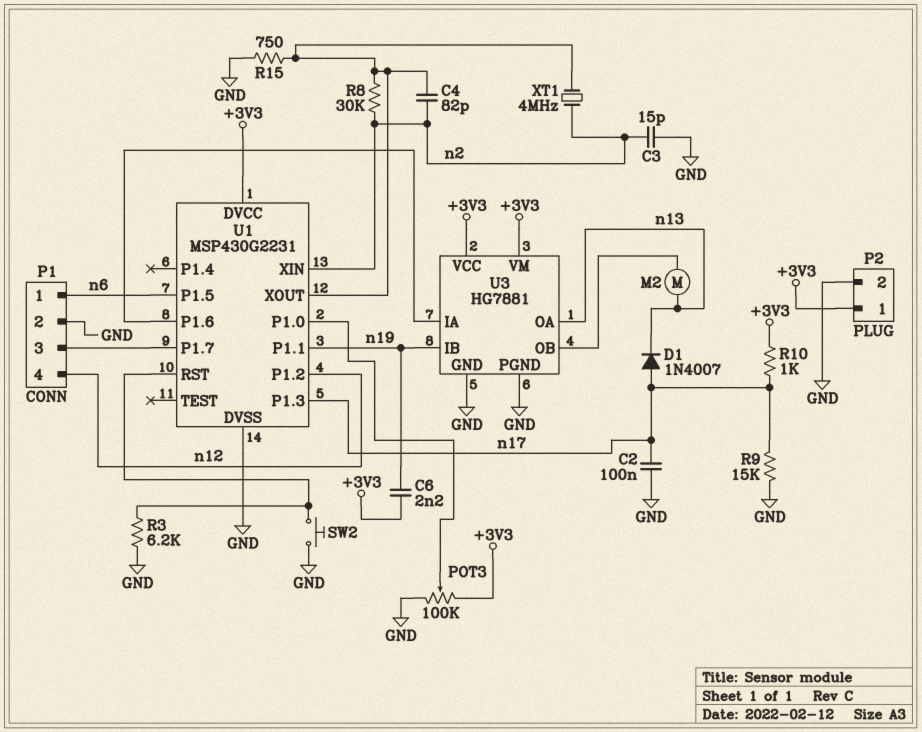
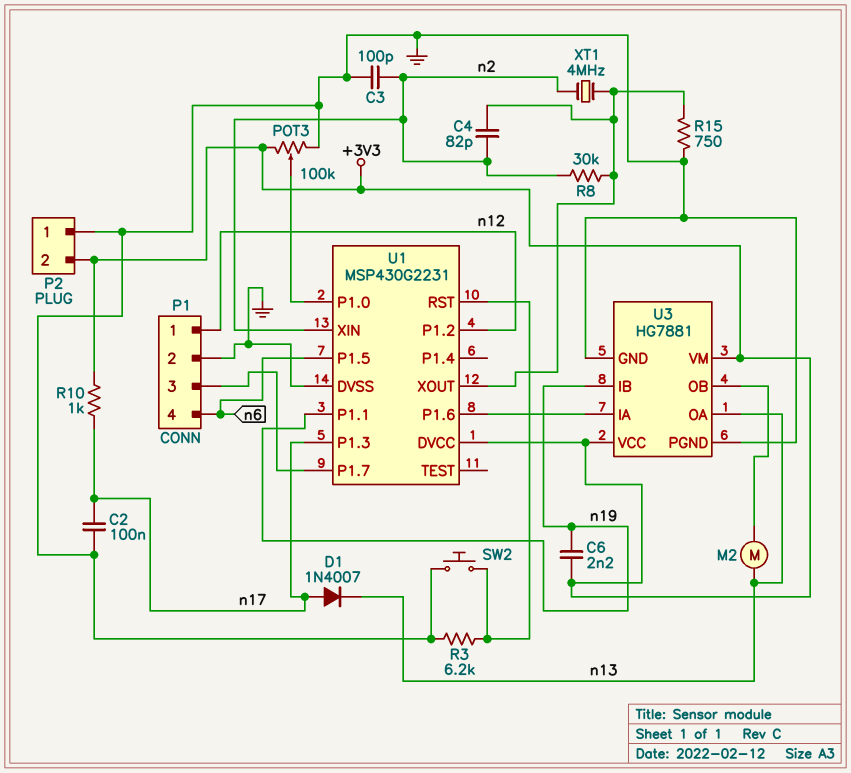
C3: 15pF (GND, n2) -> 100pF (GND, n2)
P1 pin 1: n6 -> n12
P1 pin 4: n12 -> n6
P2 pin 1: +3V3 -> GND
P2 pin 2: GND -> +3V3
R9: 15k (GND, n17) -> none

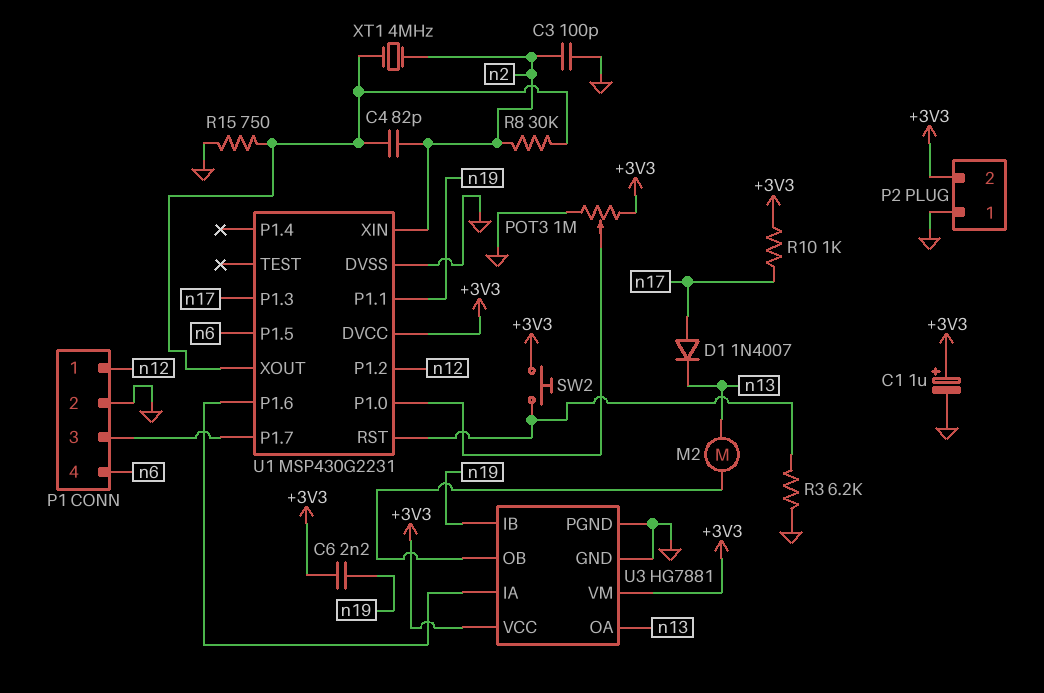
C1: none -> 1uF (plus +3V3, minus GND)
C2: 100nF (GND, n17) -> none
POT3: 100k (+3V3, GND, wiper U1/P1.0) -> 1M (+3V3, GND, wiper U1/P1.0)
SW2: button (GND, U1/RST) -> button (+3V3, U1/RST)

